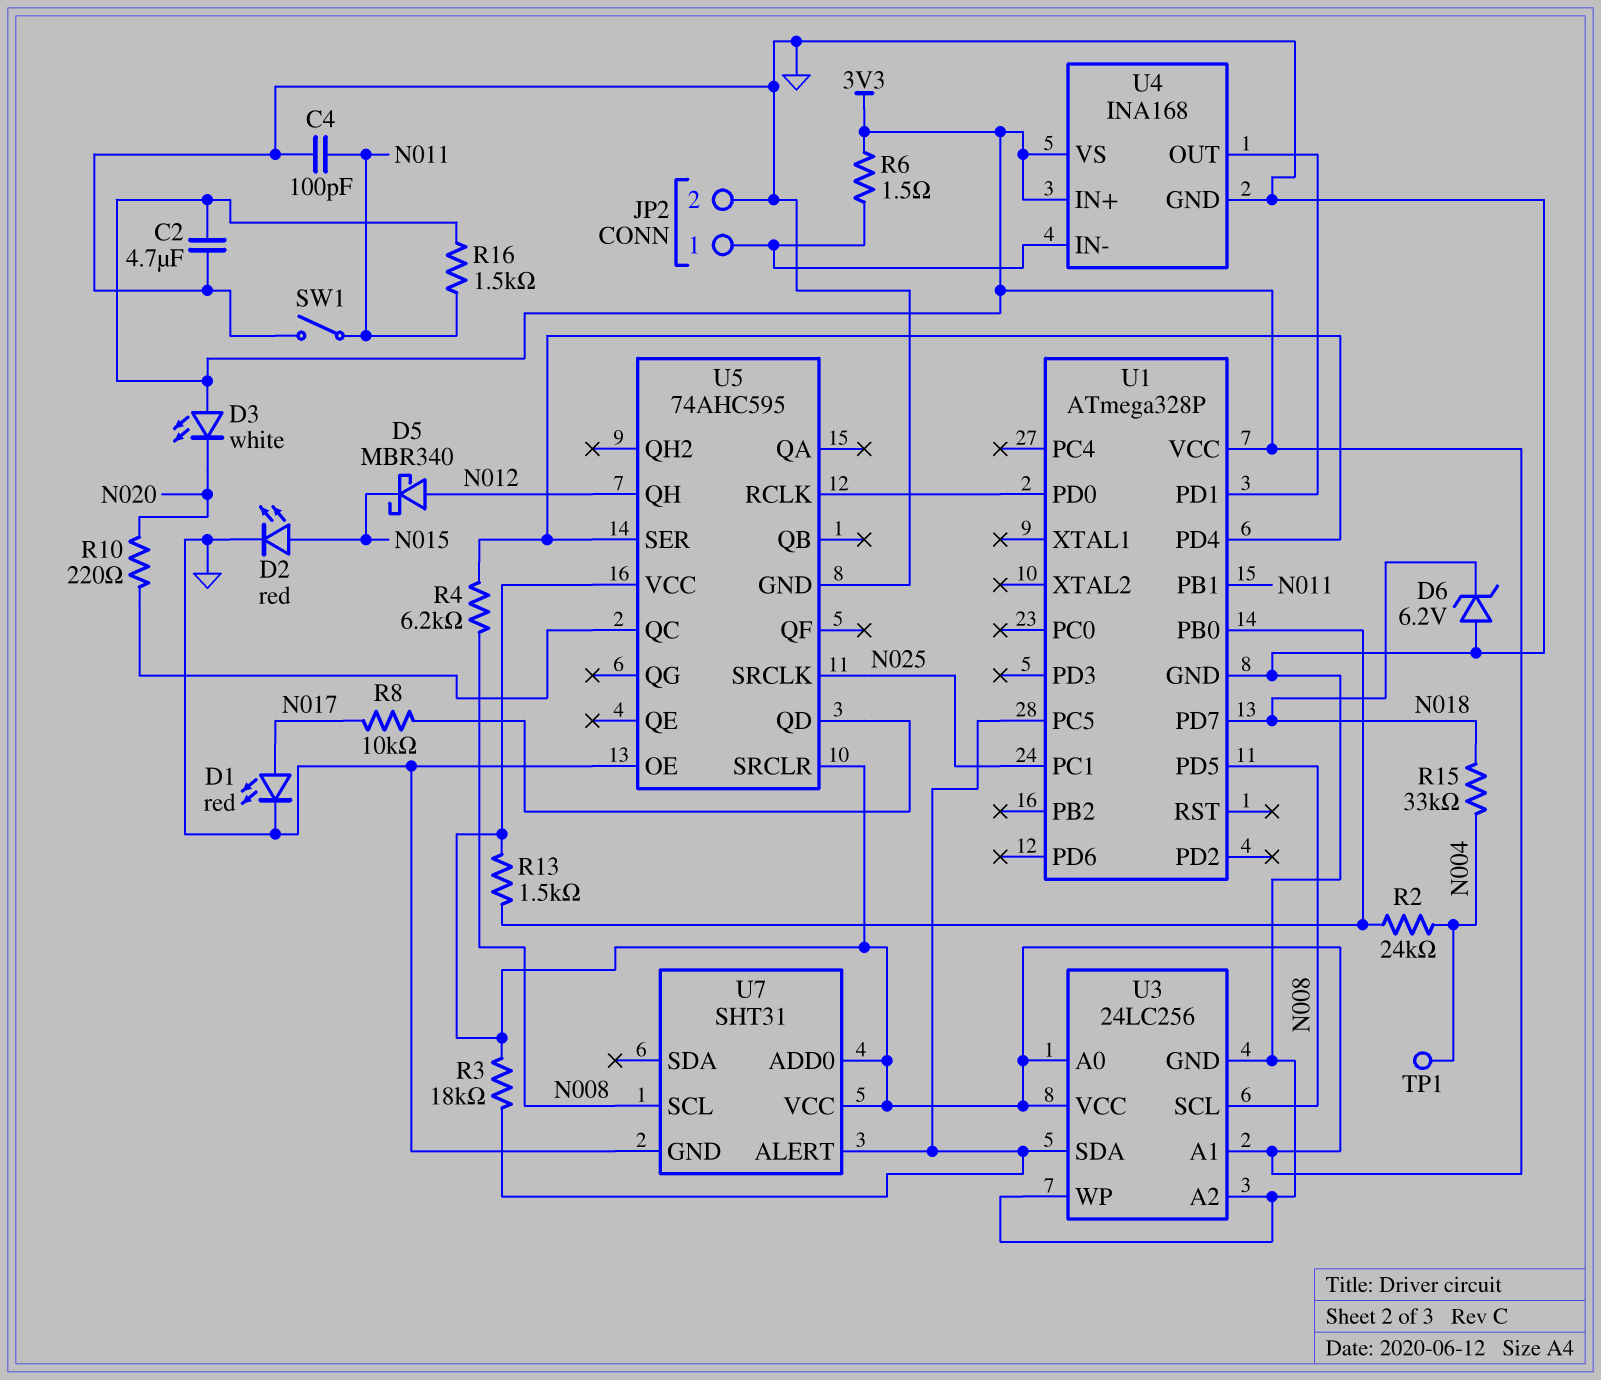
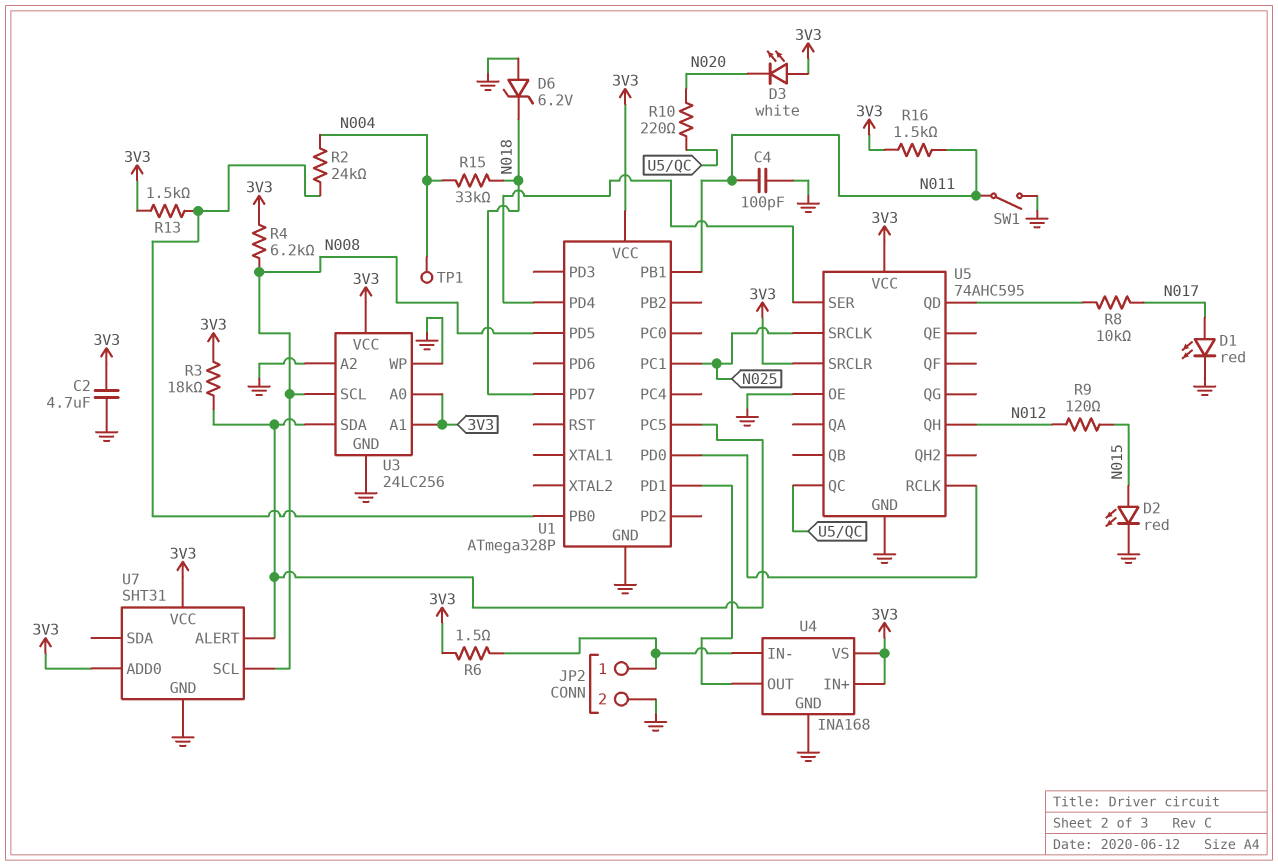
D5: schottky MBR340 (A N012, K N015) -> none
R4: 6.2k (N008, U1/PD4) -> 6.2k (3V3, N008)
R9: none -> 120 (N012, N015)

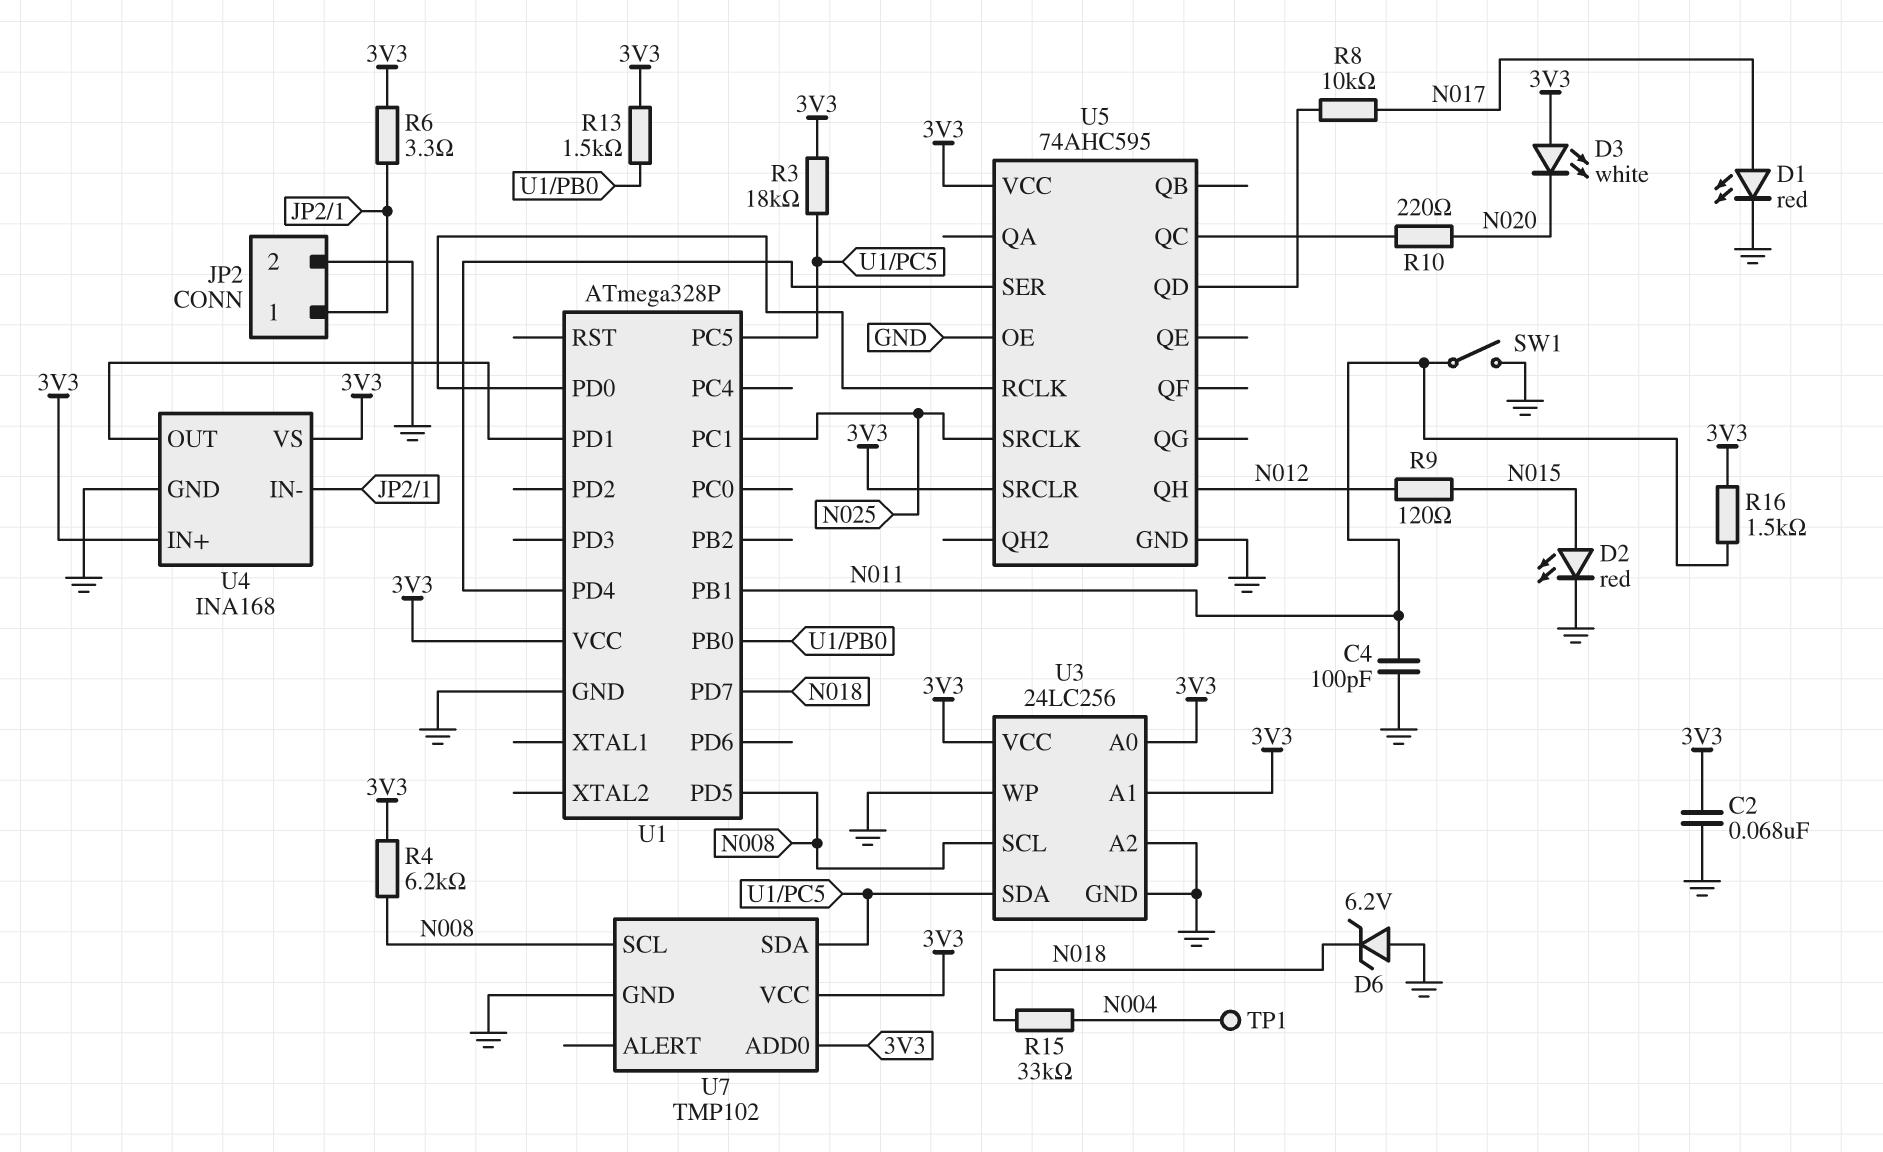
C2: 4.7uF (3V3, GND) -> 68nF (3V3, GND)
R2: 24k (N004, U1/PB0) -> none
R6: 1.5 (3V3, JP2/1) -> 3.3 (3V3, JP2/1)
U7: SHT31 -> TMP102
U7 pin ALERT: U1/PC5 -> none
U7 pin SDA: none -> U1/PC5

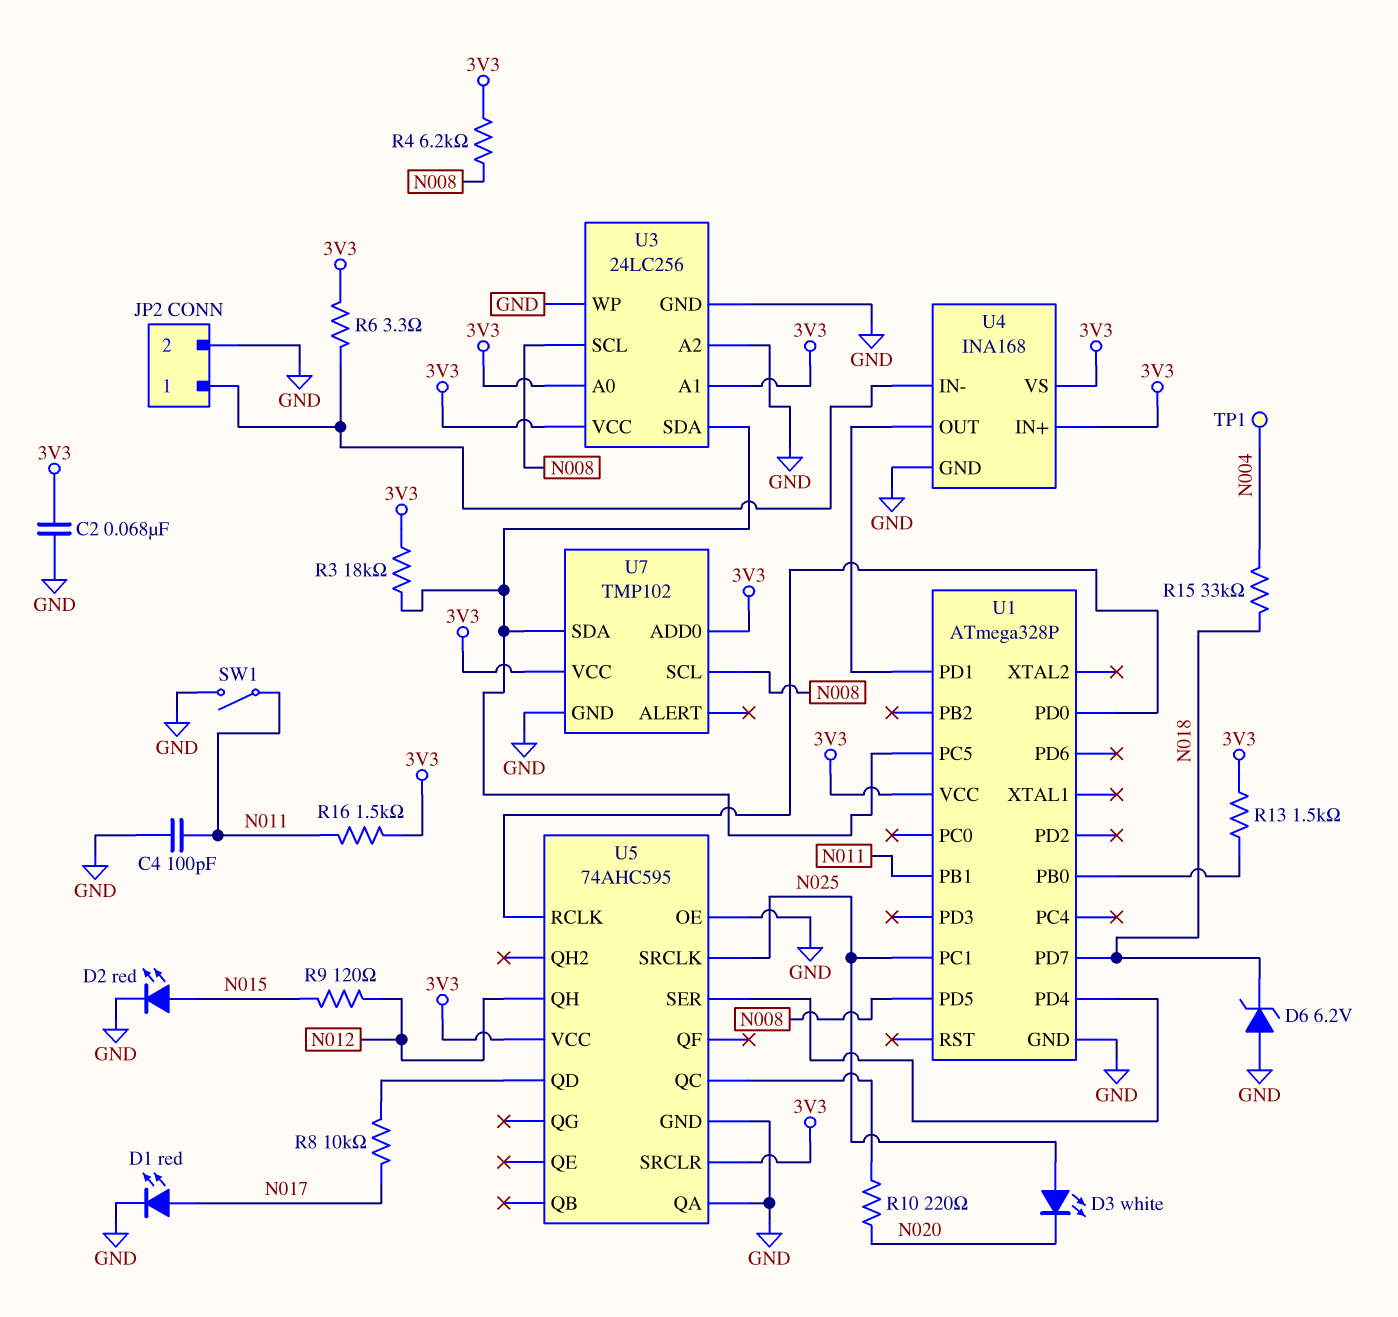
D3: LED white (A 3V3, K N020) -> LED white (A N025, K N020)
U5 pin QA: none -> GND

